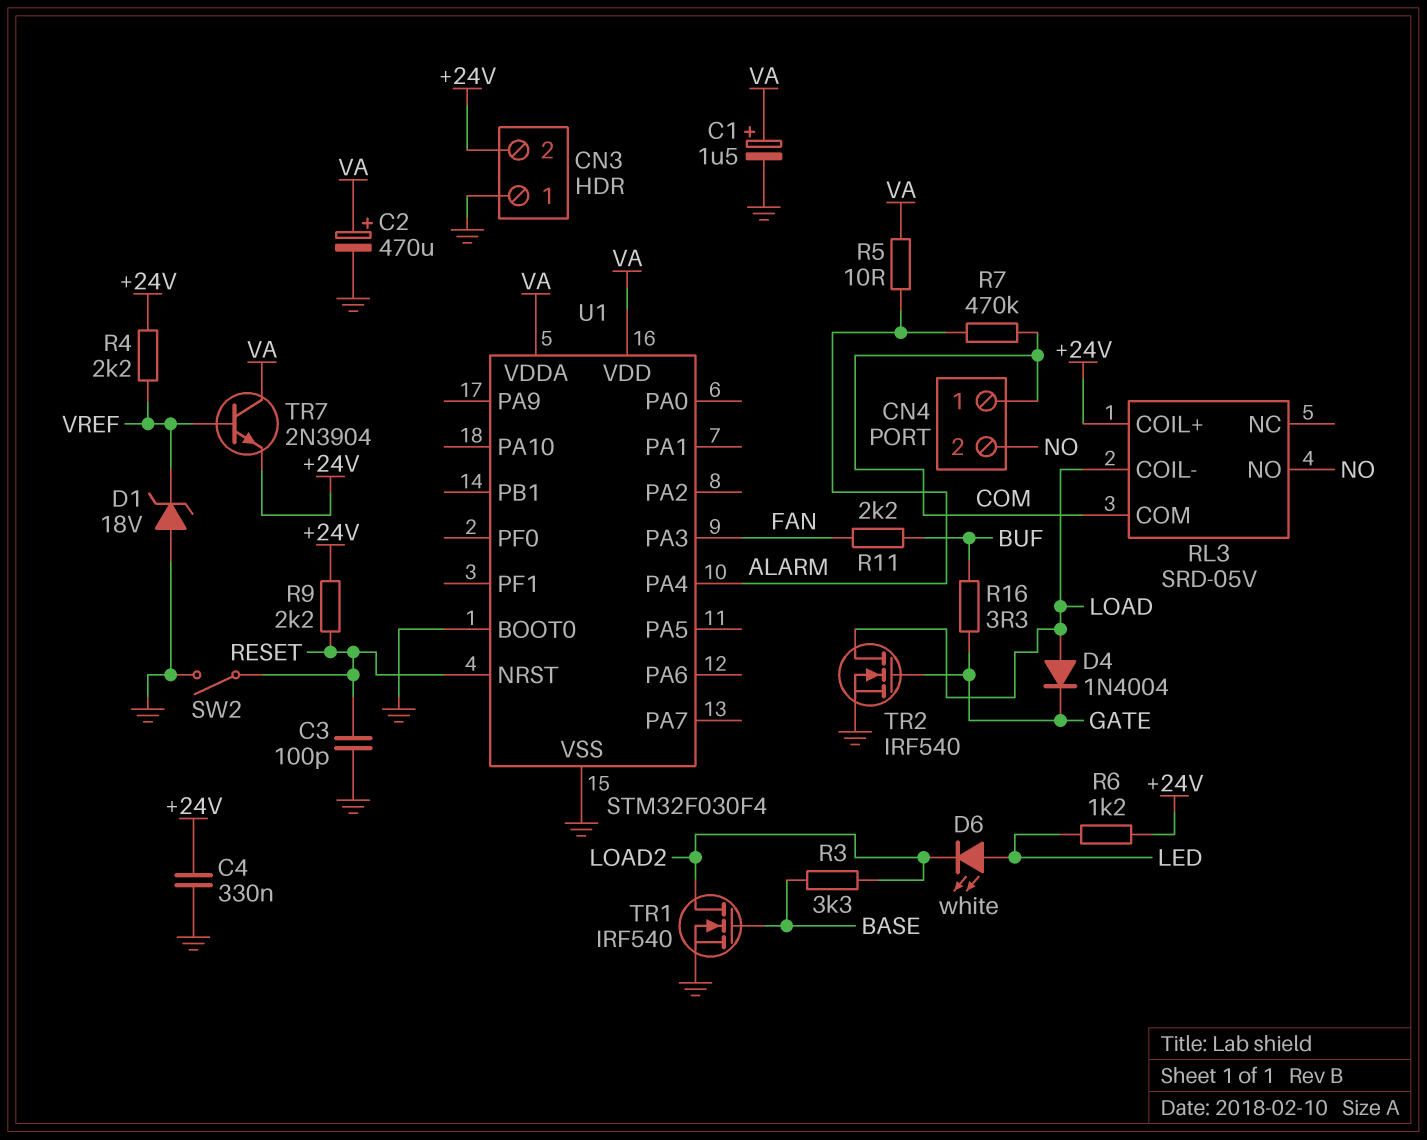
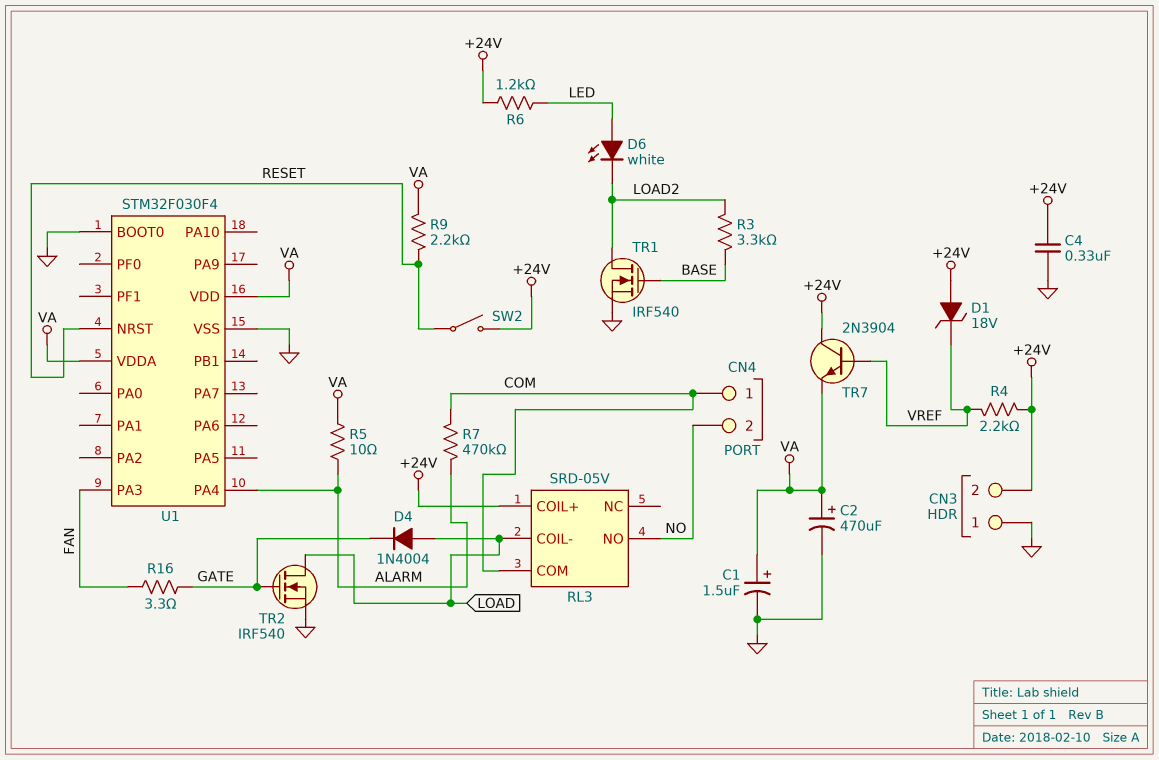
C3: 100pF (GND, RESET) -> none
D1: zener 18V (A GND, K VREF) -> zener 18V (A +24V, K VREF)
R9: 2.2k (+24V, RESET) -> 2.2k (RESET, VA)
R11: 2.2k (BUF, FAN) -> none
R16: 3.3 (BUF, GATE) -> 3.3 (FAN, GATE)
SW2: switch (GND, RESET) -> switch (+24V, RESET)
TR7: NPN 2N3904 (B VREF, C VA, E +24V) -> NPN 2N3904 (B VREF, C +24V, E VA)

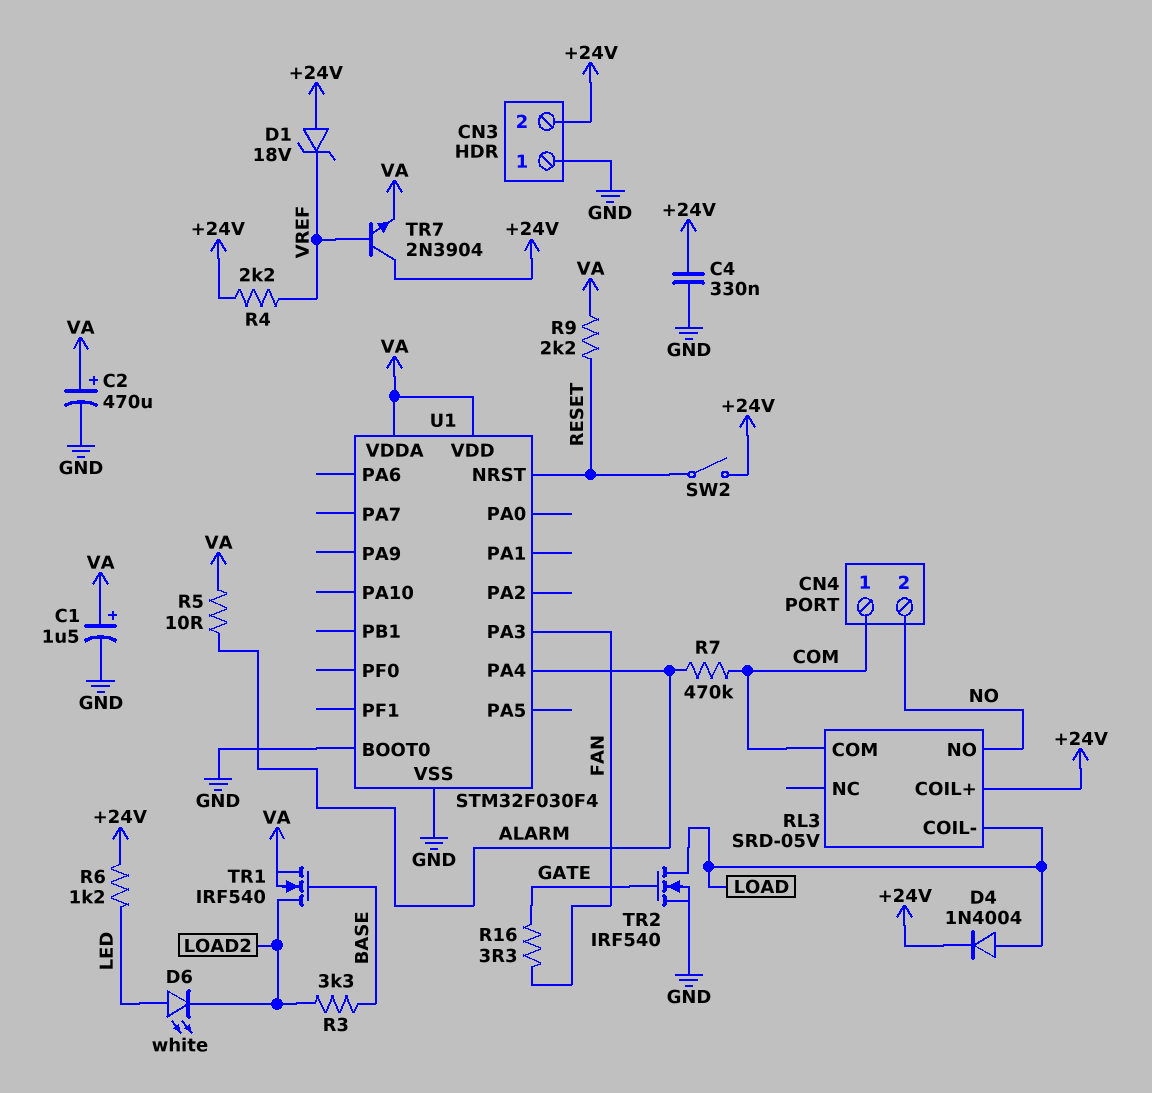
D4: diode 1N4004 (A LOAD, K GATE) -> diode 1N4004 (A LOAD, K +24V)
TR1: NMOS IRF540 (G BASE, D LOAD2, S GND) -> NMOS IRF540 (G BASE, D LOAD2, S VA)

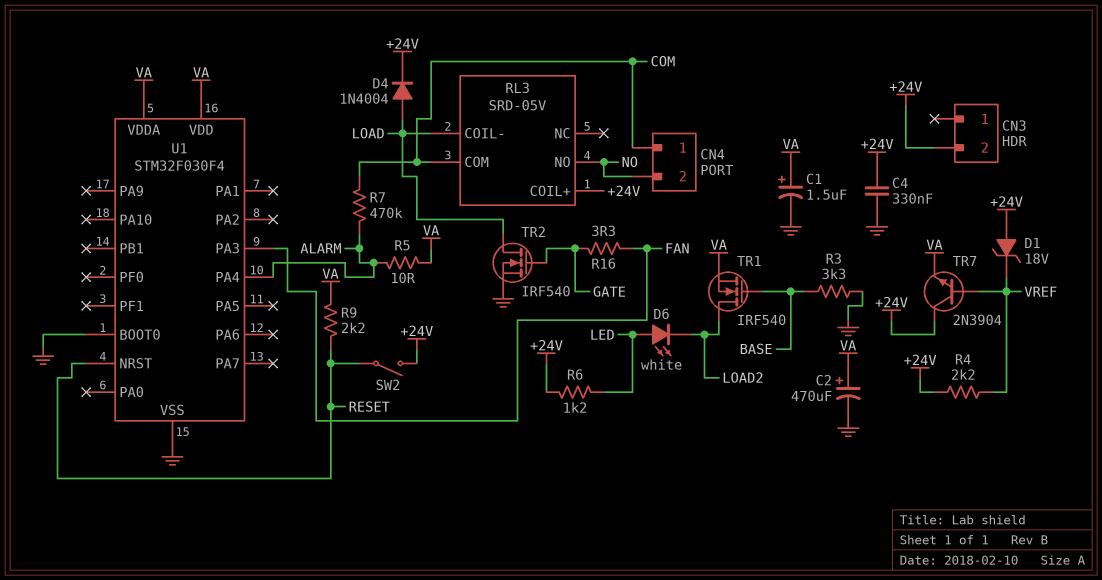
CN3 pin 1: GND -> none
R3: 3.3k (BASE, LOAD2) -> 3.3k (BASE, GND)

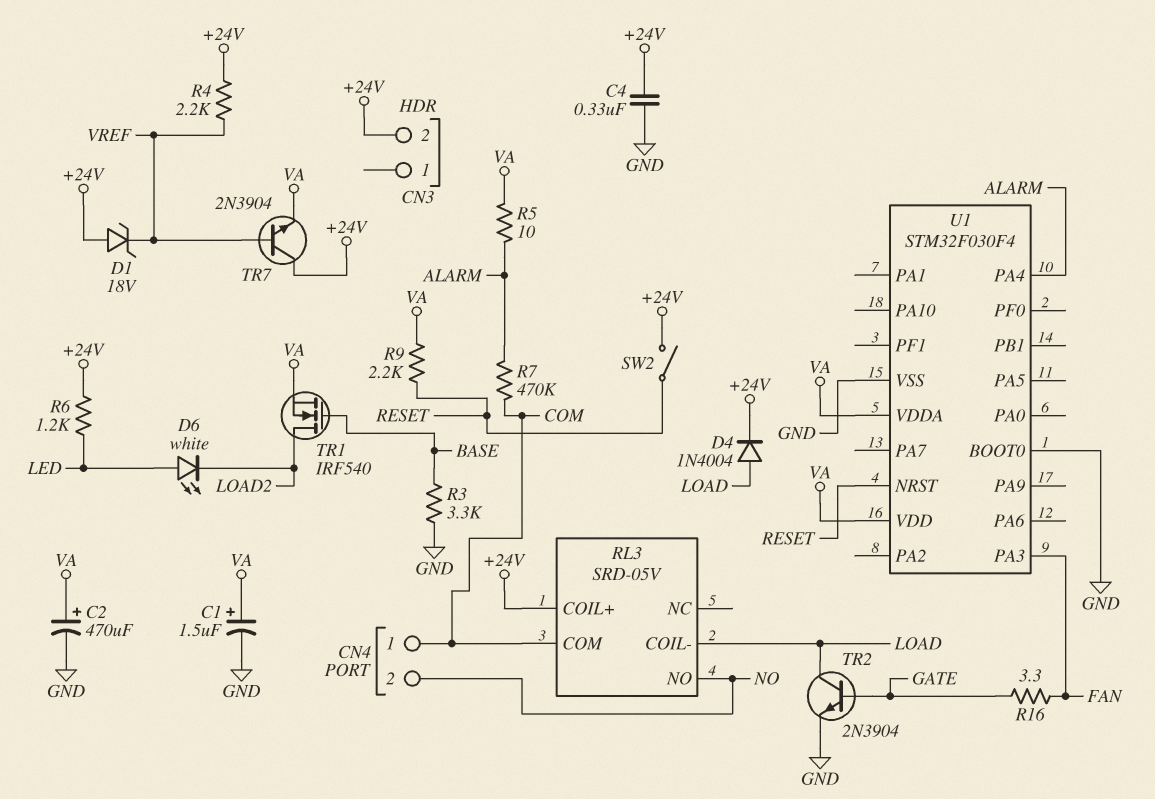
TR2: NMOS IRF540 (G GATE, D LOAD, S GND) -> NPN 2N3904 (B GATE, C LOAD, E GND)

